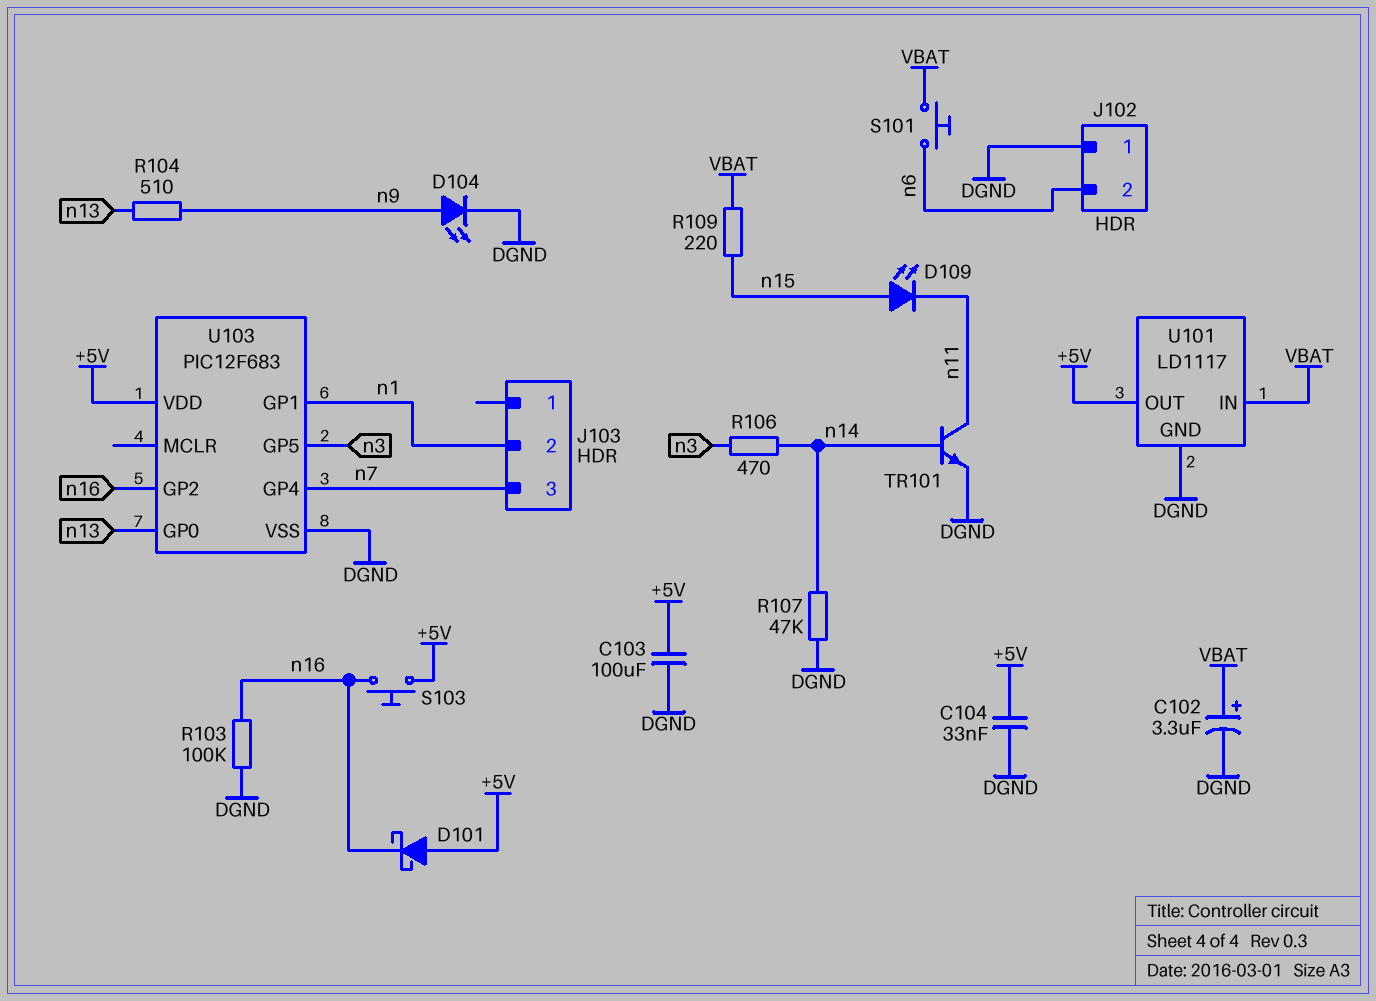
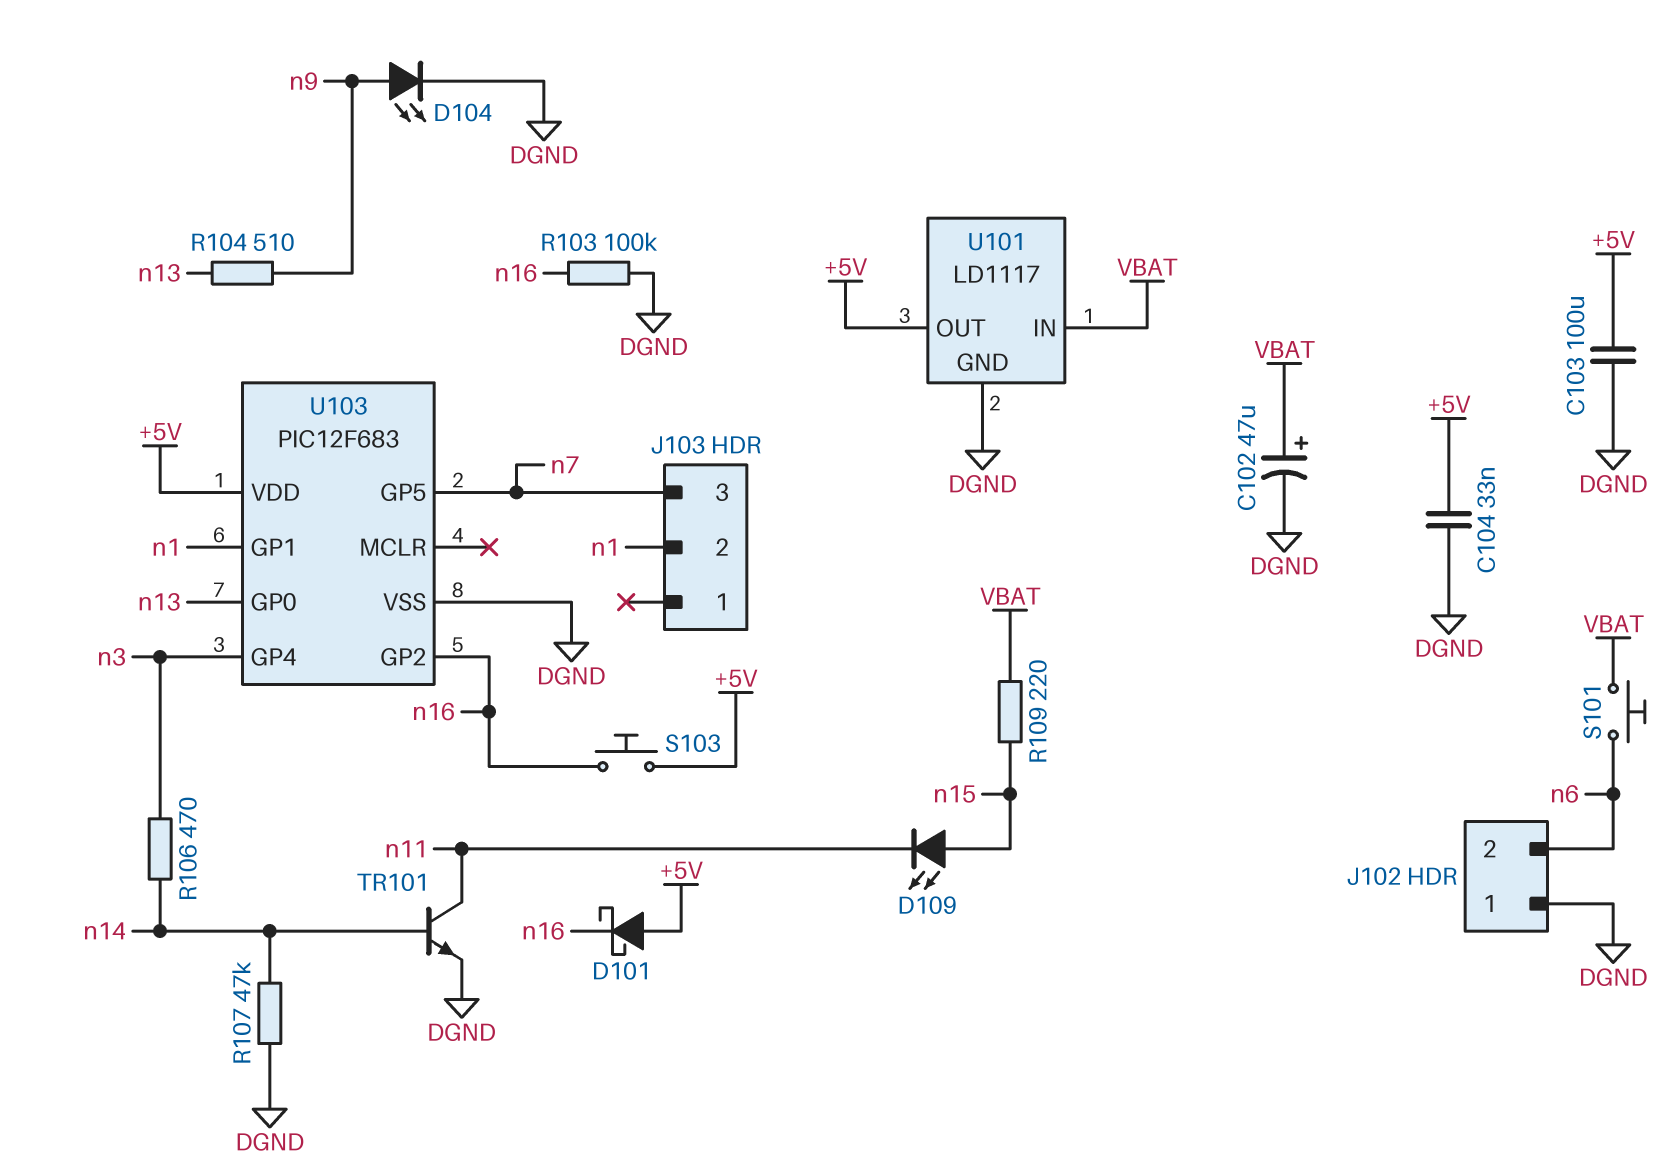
C102: 3.3uF (plus VBAT, minus DGND) -> 47uF (plus VBAT, minus DGND)
U103 pin GP4: n7 -> n3
U103 pin GP5: n3 -> n7

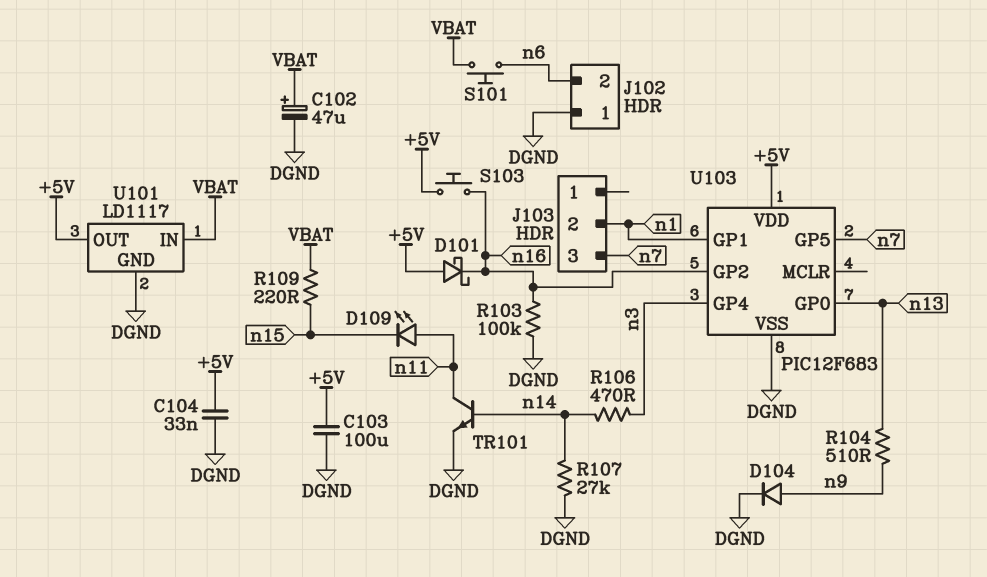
D104: LED (A n9, K DGND) -> diode (A n9, K DGND)
D109: LED (A n15, K n11) -> LED (A n11, K n15)
R107: 47k (DGND, n14) -> 27k (DGND, n14)

